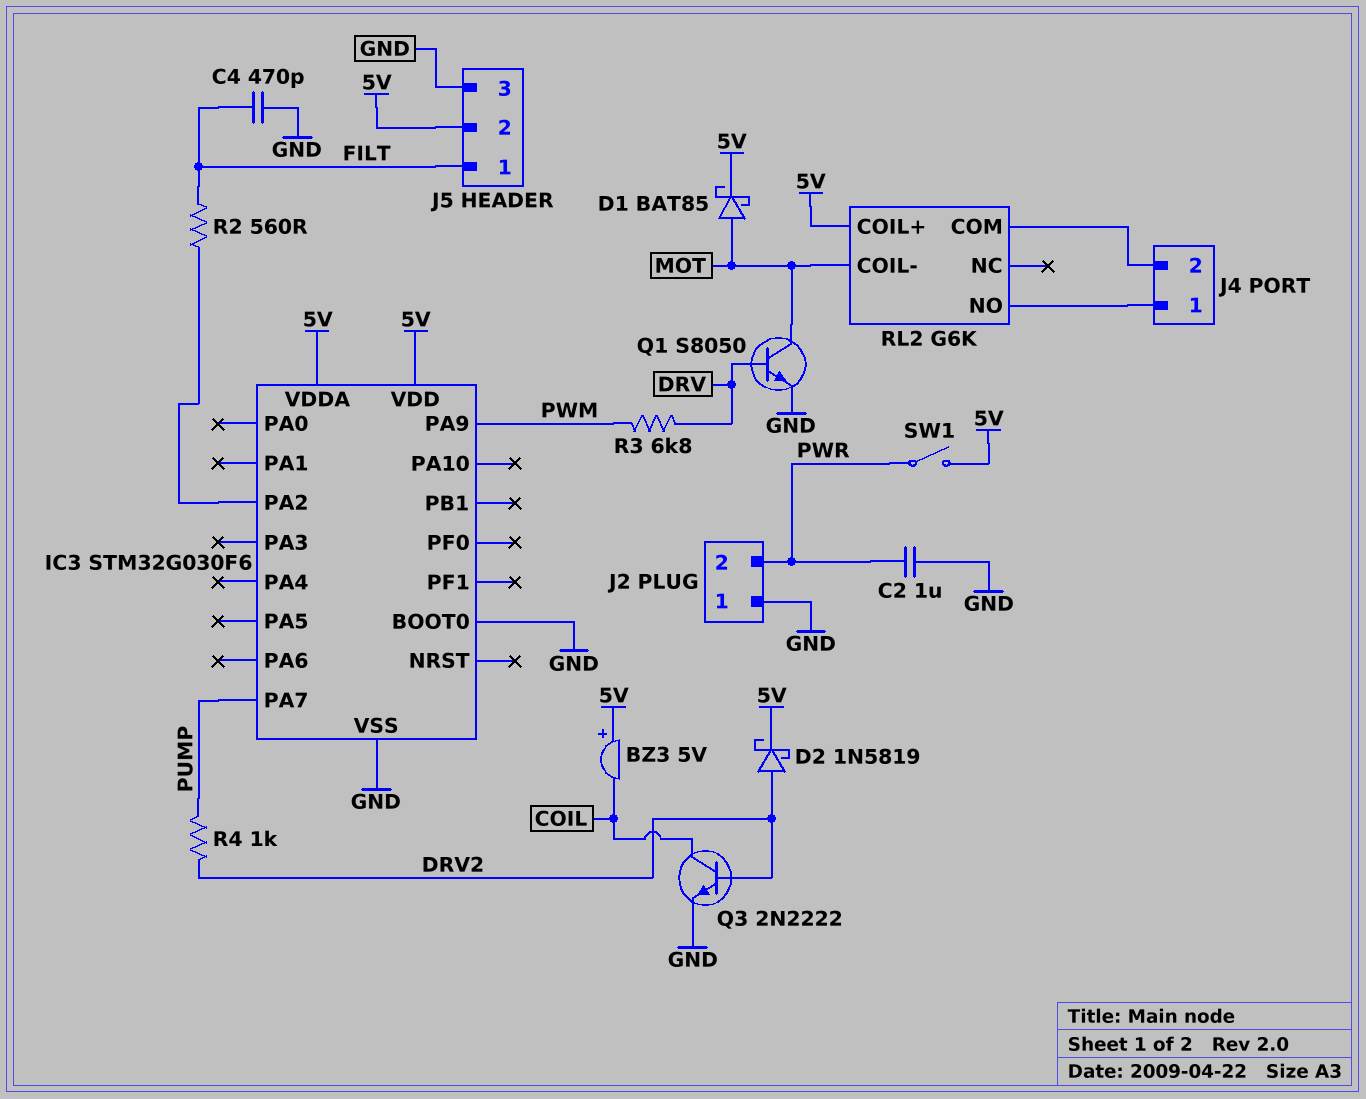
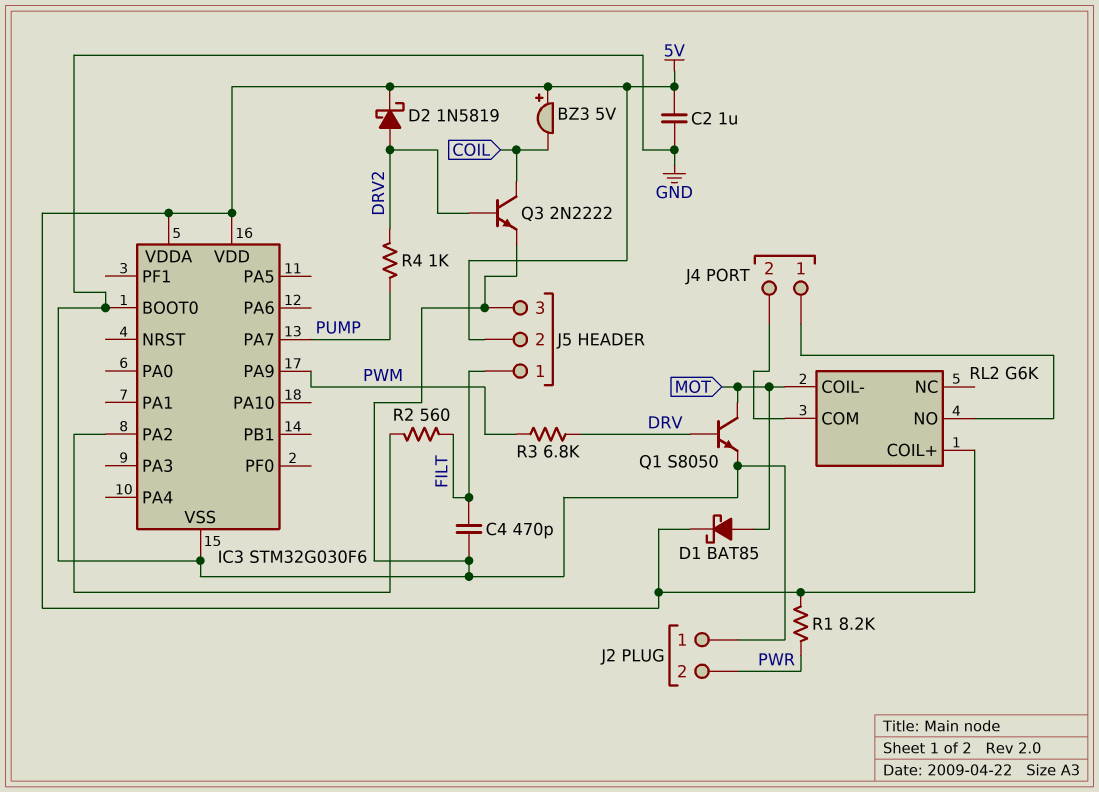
C2: 1uF (GND, PWR) -> 1uF (5V, GND)
R1: none -> 8.2k (5V, PWR)
SW1: switch (5V, PWR) -> none

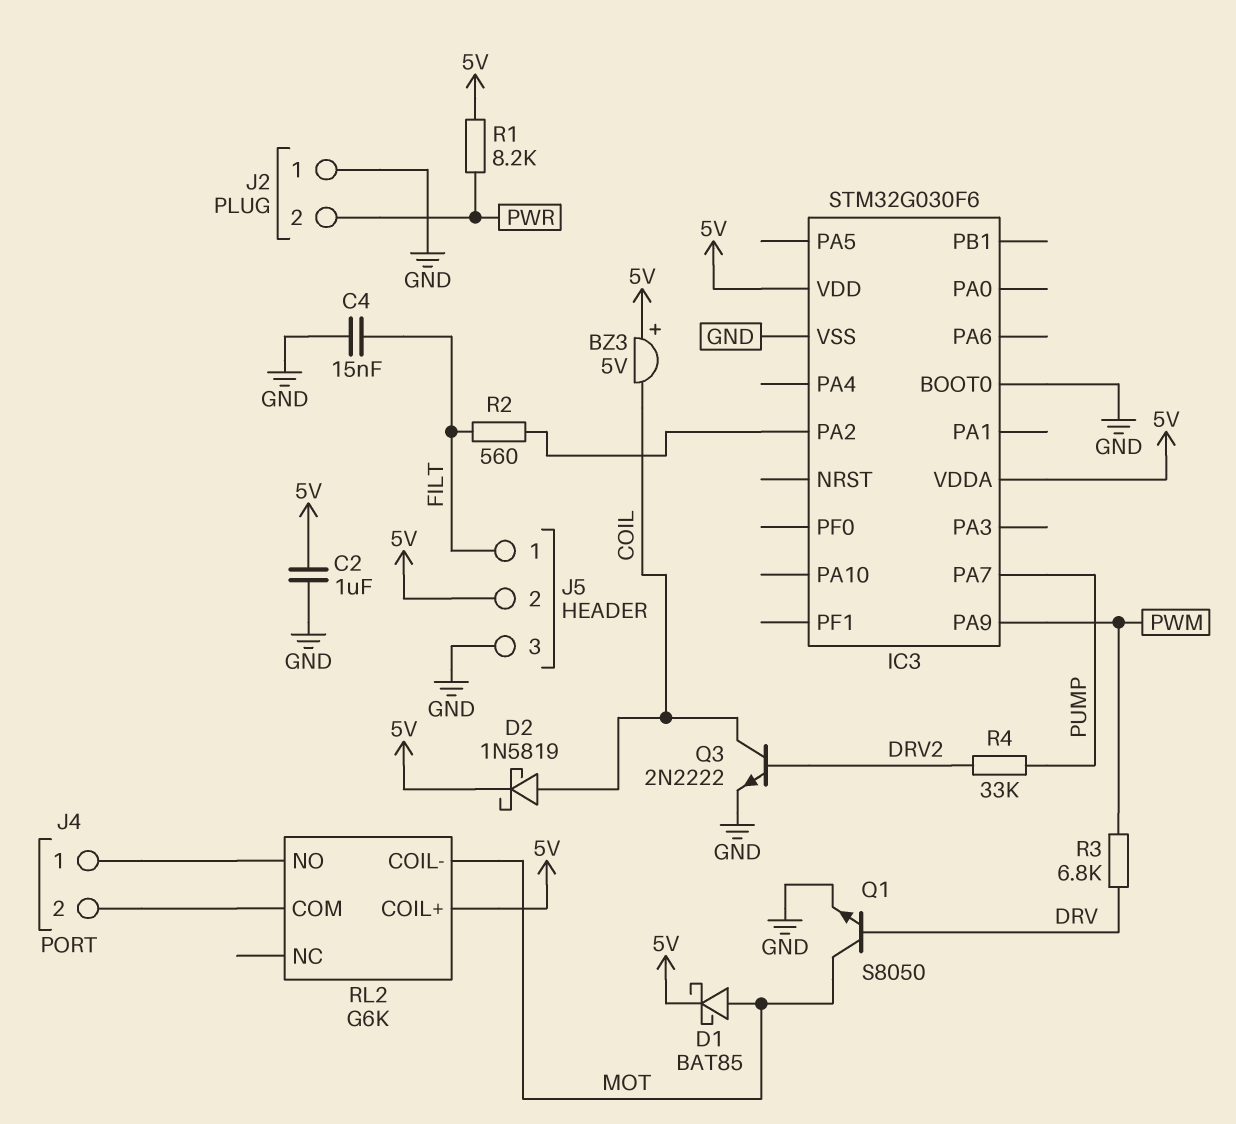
C4: 470pF (FILT, GND) -> 15nF (FILT, GND)
D2: schottky 1N5819 (A DRV2, K 5V) -> schottky 1N5819 (A COIL, K 5V)
R4: 1k (DRV2, PUMP) -> 33k (DRV2, PUMP)

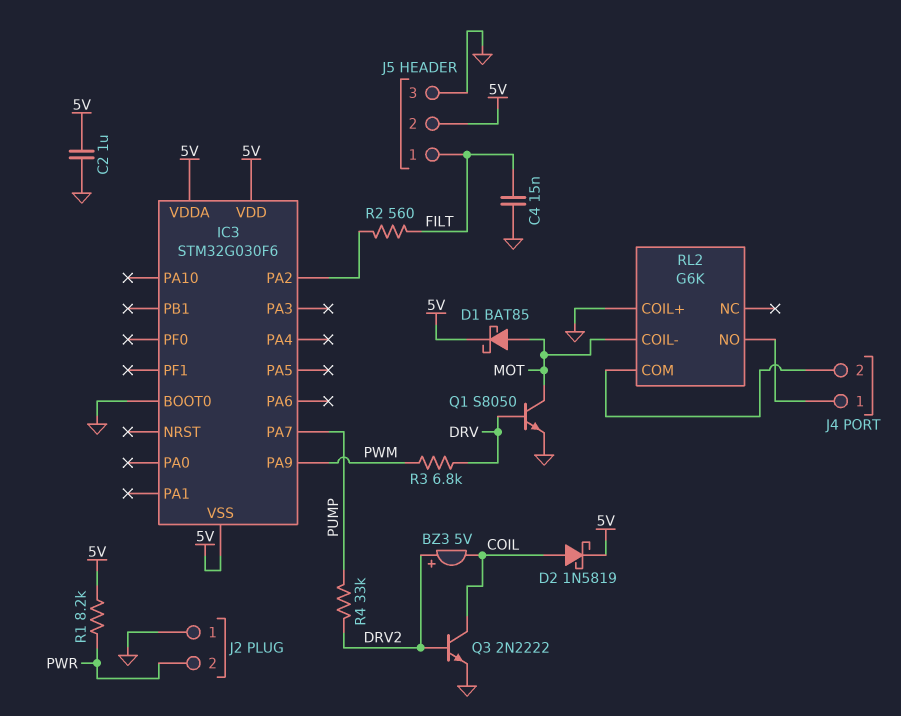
BZ3: buzzer 5V (plus 5V, minus COIL) -> buzzer 5V (plus DRV2, minus COIL)
IC3 pin VSS: GND -> 5V
RL2 pin COIL+: 5V -> GND

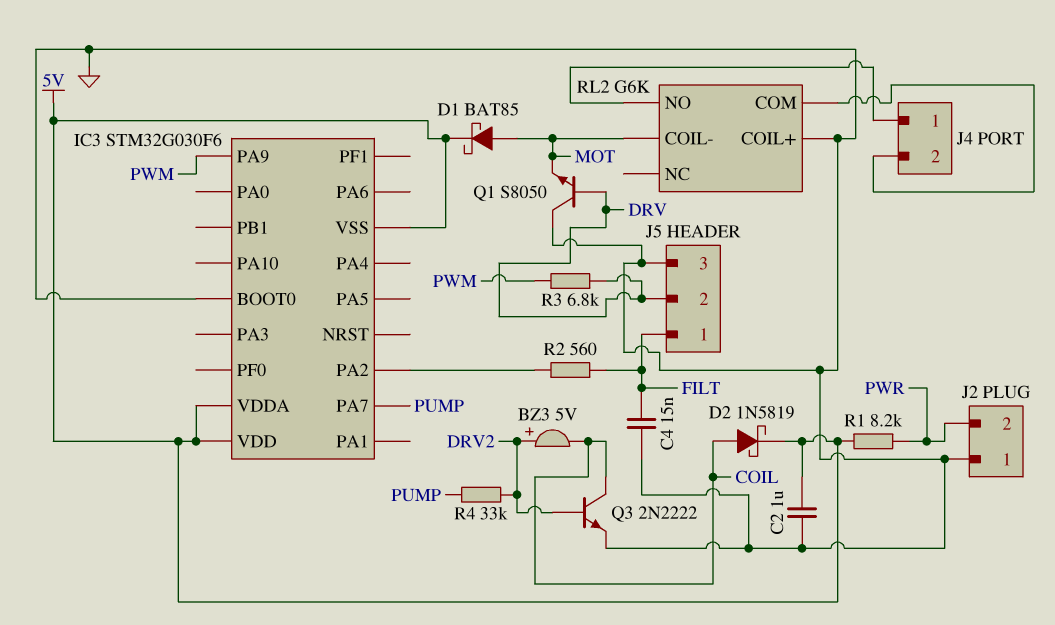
J5 pin 2: 5V -> DRV
Q1: NPN S8050 (B DRV, C MOT, E GND) -> NPN S8050 (B DRV, C GND, E MOT)

